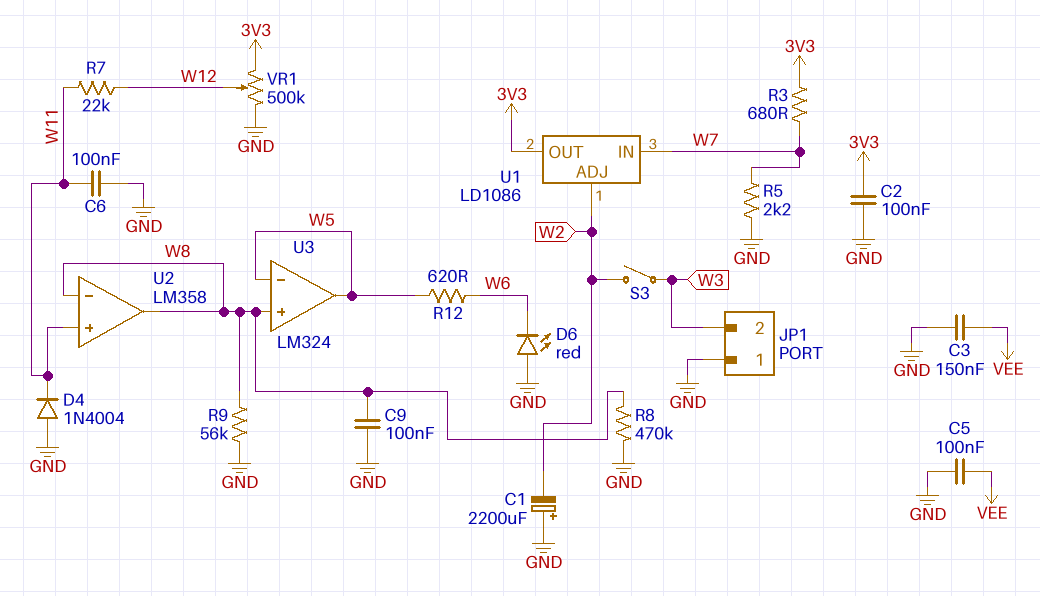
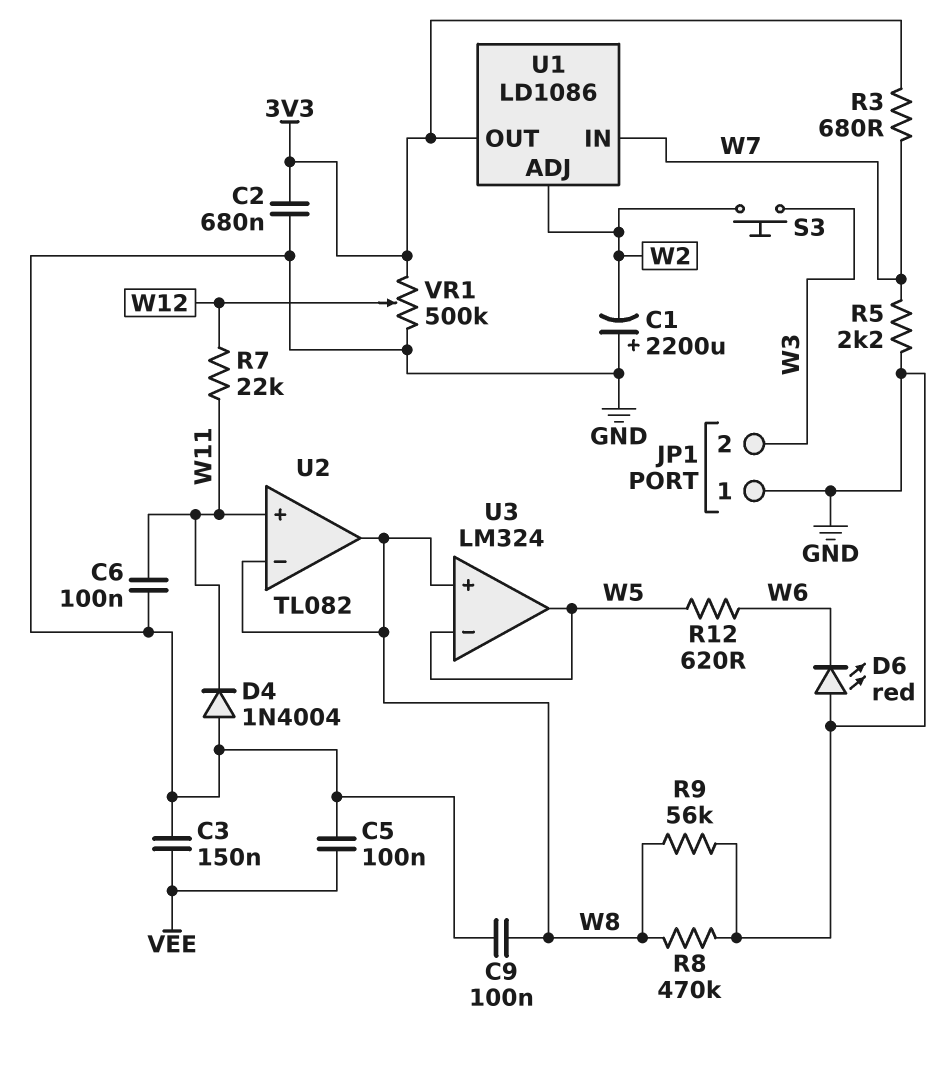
C2: 100nF (3V3, GND) -> 680nF (3V3, GND)
S3: switch (W2, W3) -> button (W2, W3)
U2: LM358 -> TL082

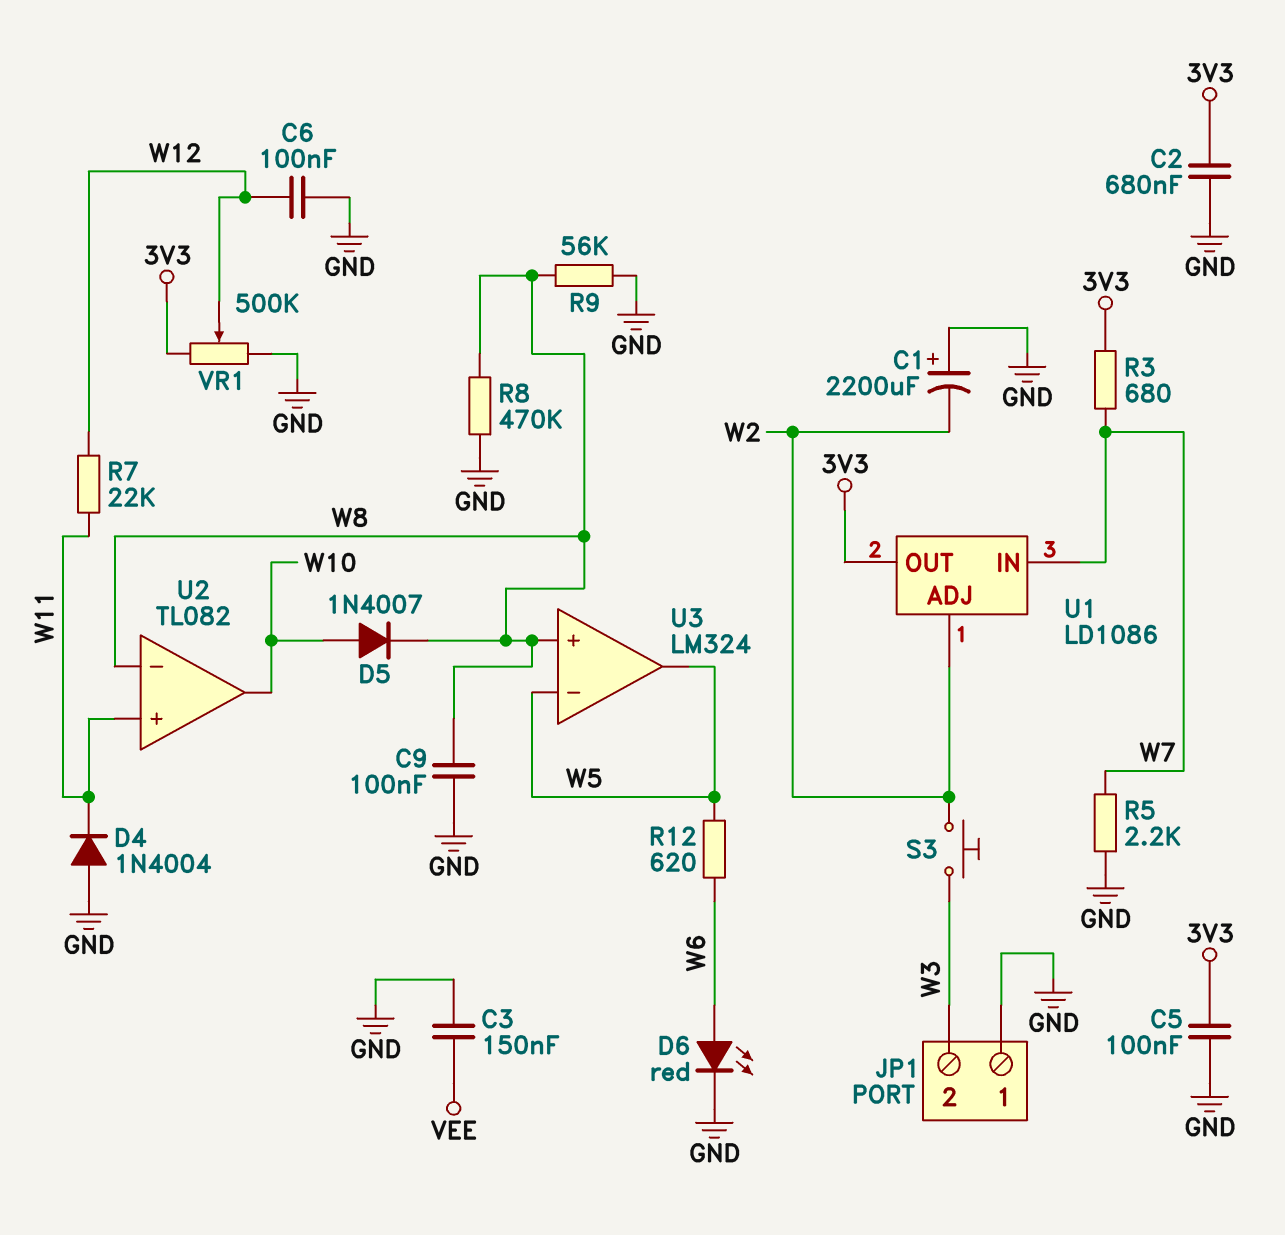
C5: 100nF (GND, VEE) -> 100nF (3V3, GND)
C6: 100nF (GND, W11) -> 100nF (GND, W12)
D5: none -> diode 1N4007 (A W10, K W8)
D6: LED red (A GND, K W6) -> LED red (A W6, K GND)
U2 pin out: W8 -> W10

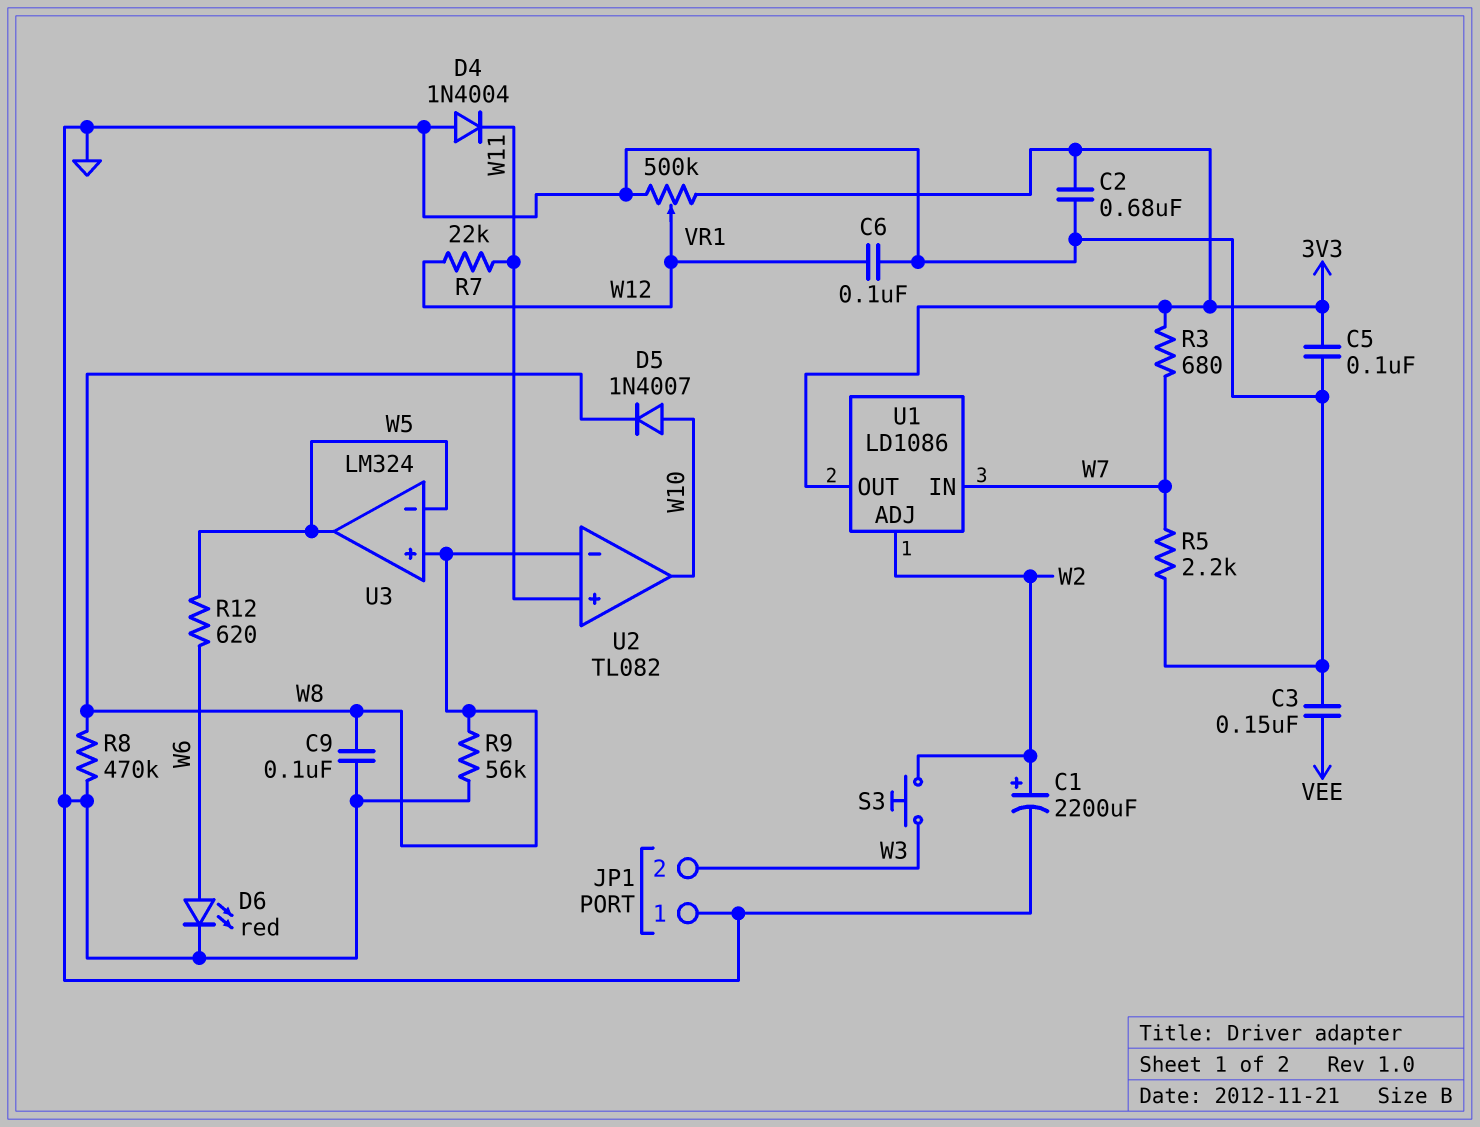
C1: 2200uF (plus GND, minus W2) -> 2200uF (plus W2, minus GND)

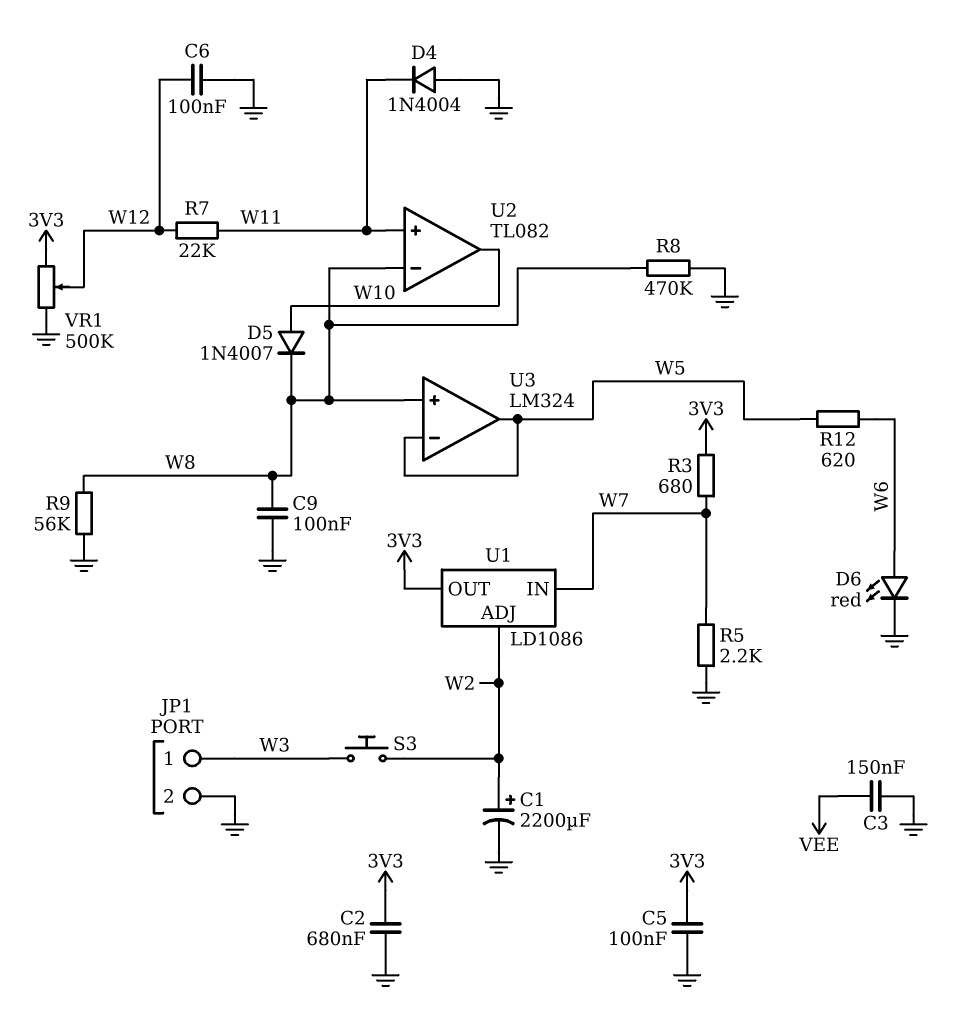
JP1 pin 1: GND -> W3
JP1 pin 2: W3 -> GND

